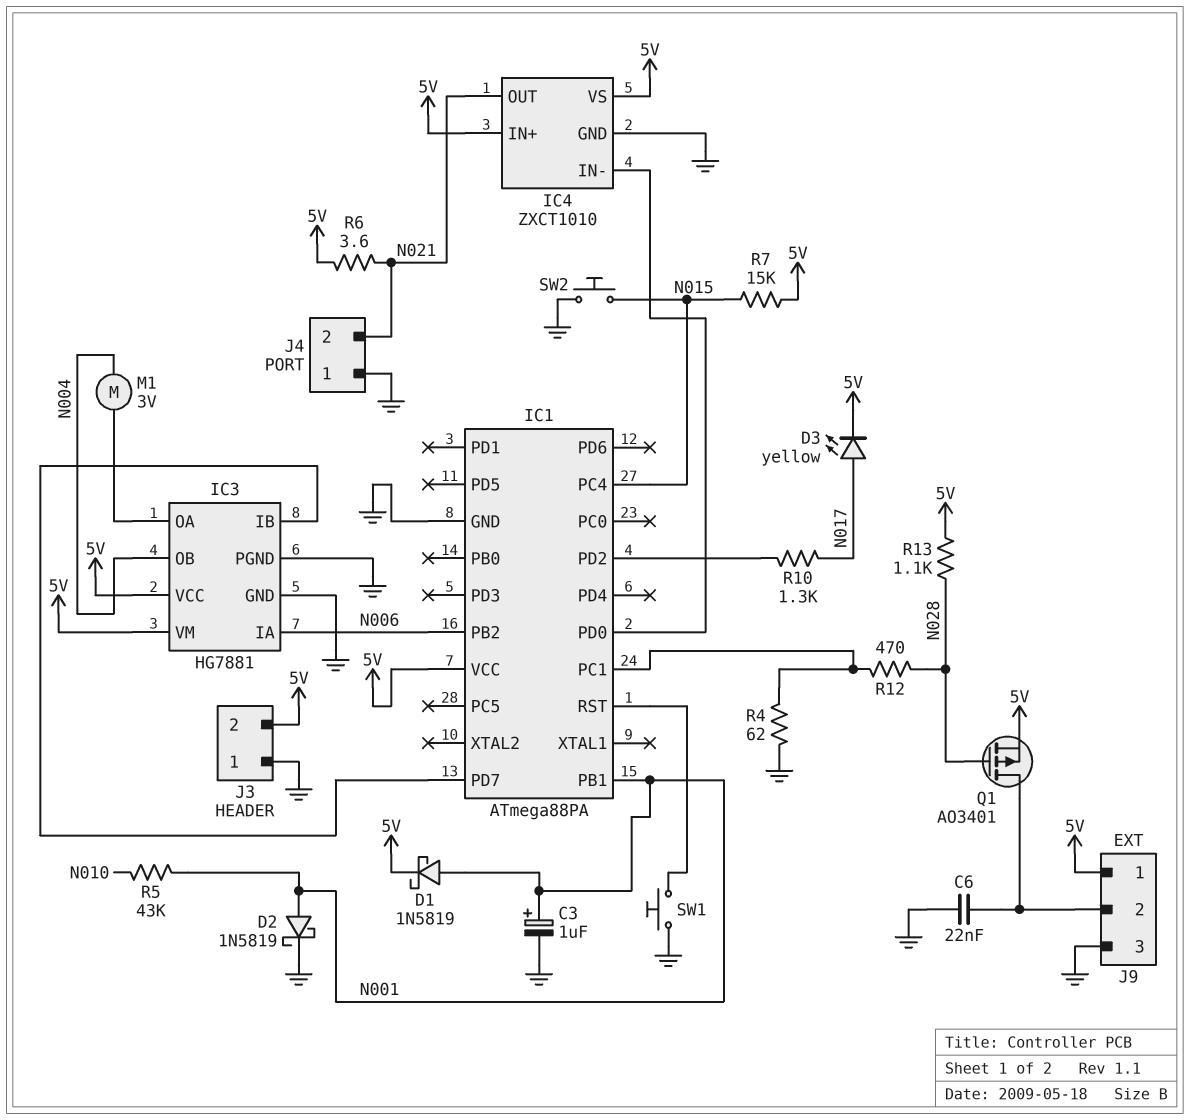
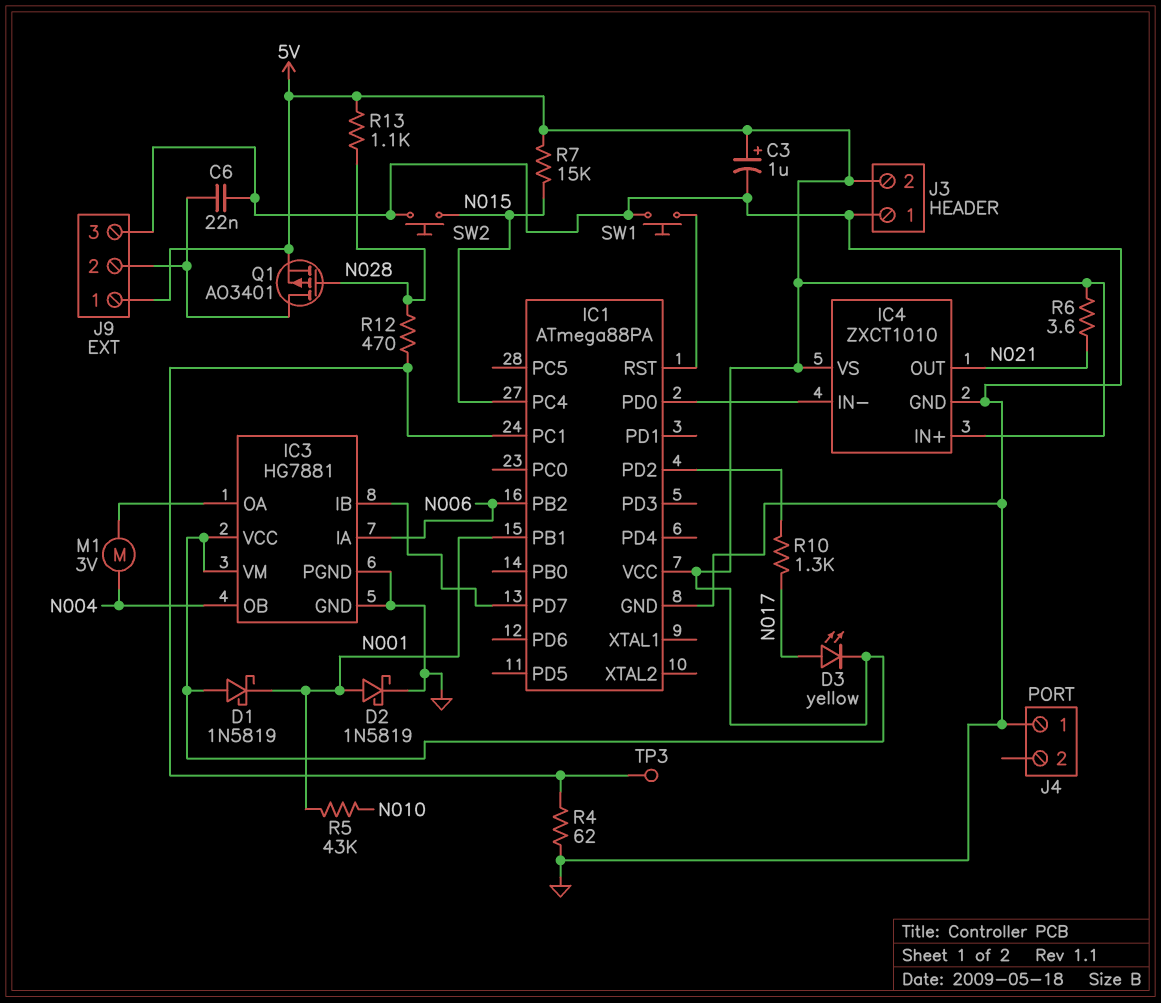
C3: 1uF (plus N001, minus GND) -> 1uF (plus 5V, minus GND)
D1: schottky 1N5819 (A N001, K 5V) -> schottky 1N5819 (A 5V, K N001)
J4 pin 2: N021 -> none
TP3: none -> test point (IC1/PC1)

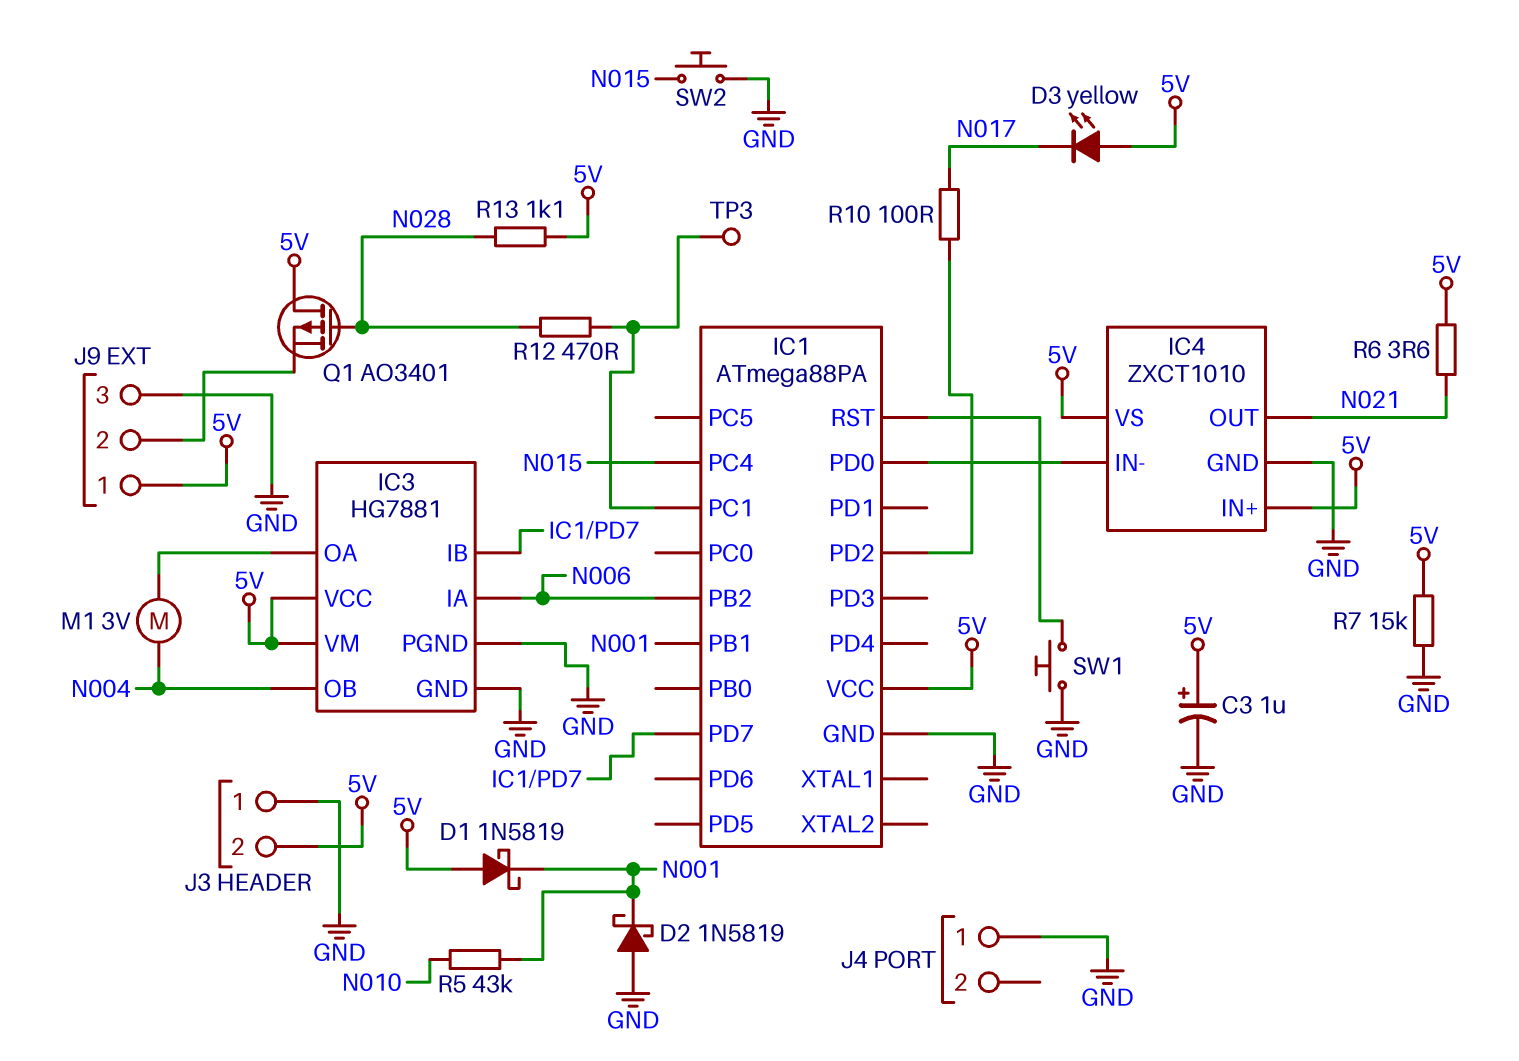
C6: 22nF (GND, J9/2) -> none
D2: schottky 1N5819 (A N001, K GND) -> schottky 1N5819 (A GND, K N001)
D3: LED yellow (A N017, K 5V) -> LED yellow (A 5V, K N017)
Q1: PMOS AO3401 (G N028, D J9/2, S 5V) -> PMOS AO3401 (G N028, D 5V, S J9/2)
R4: 62 (GND, IC1/PC1) -> none
R7: 15k (5V, N015) -> 15k (5V, GND)
R10: 1.3k (IC1/PD2, N017) -> 100 (IC1/PD2, N017)

